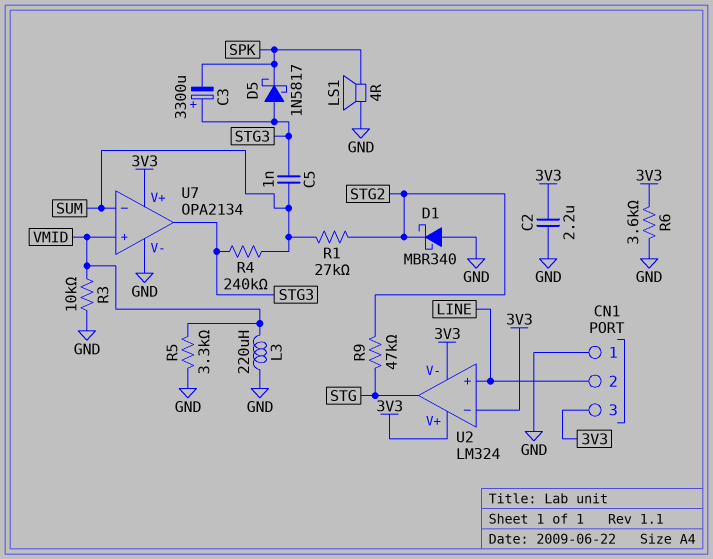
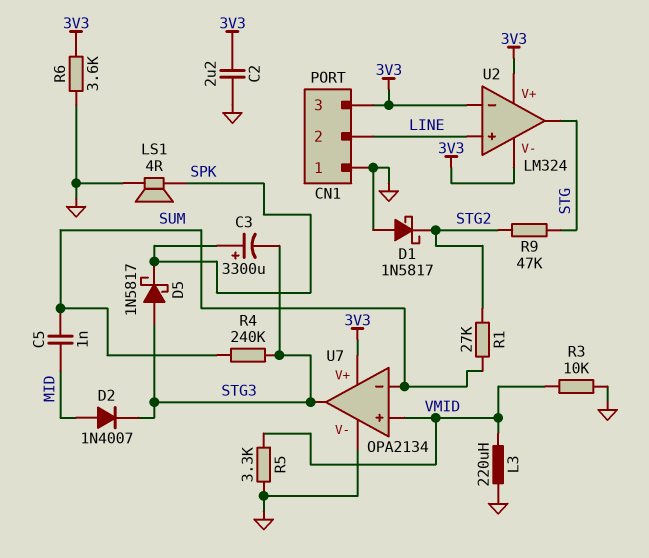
C3: 3300uF (plus STG3, minus SPK) -> 3300uF (plus SPK, minus STG3)
C5: 1nF (STG3, SUM) -> 1nF (MID, SUM)
D1: schottky MBR340 (A GND, K STG2) -> schottky 1N5817 (A GND, K STG2)
D2: none -> diode 1N4007 (A MID, K STG3)

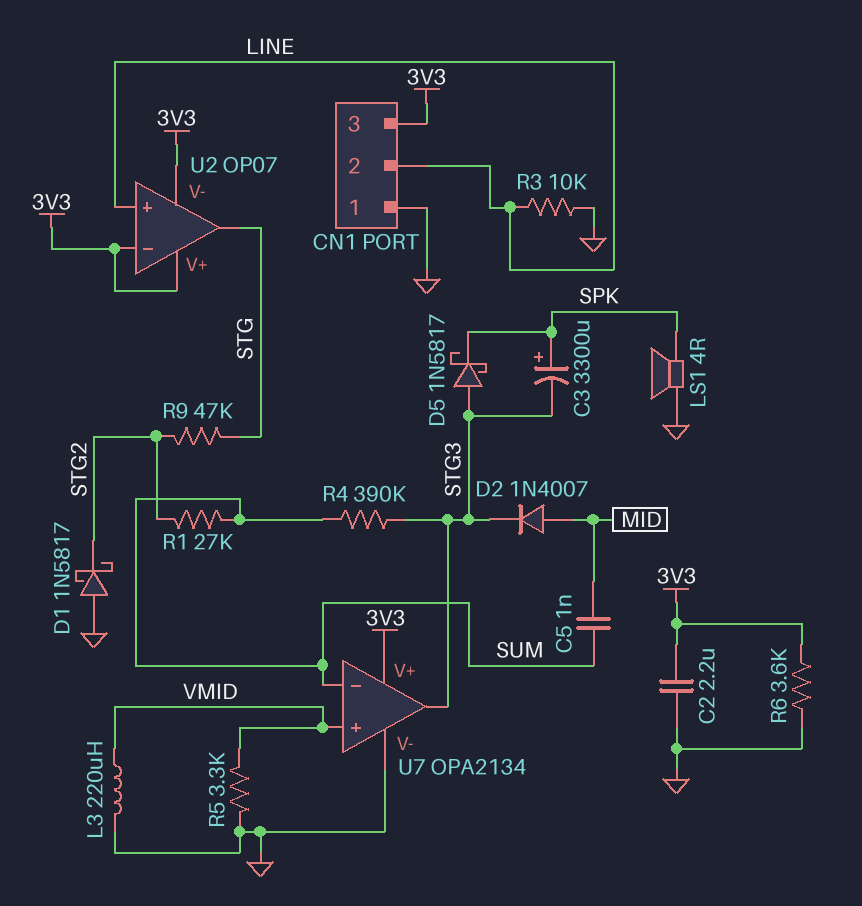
R3: 10k (GND, VMID) -> 10k (GND, LINE)
R4: 240k (STG3, SUM) -> 390k (STG3, SUM)
U2: LM324 -> OP07

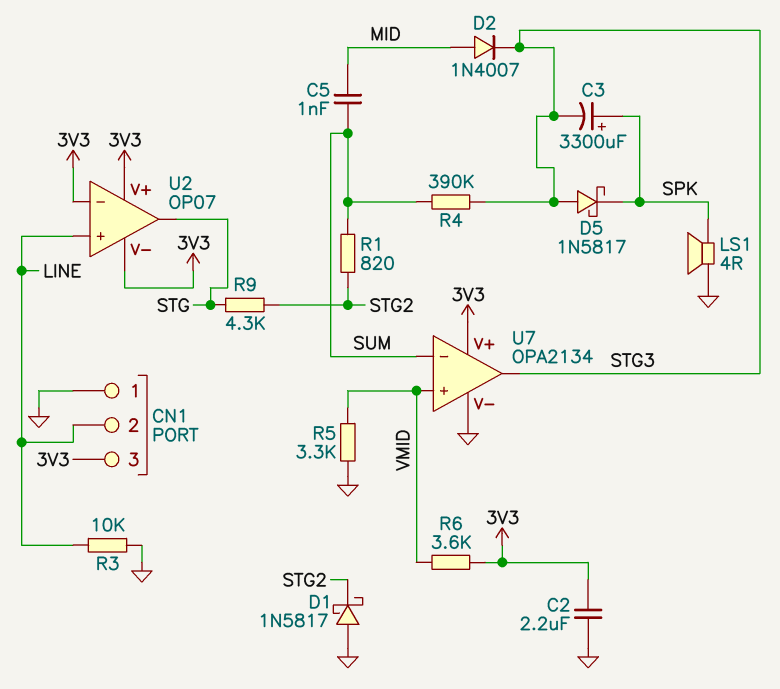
L3: 220uH (GND, VMID) -> none
R1: 27k (STG2, SUM) -> 820 (STG2, SUM)
R6: 3.6k (3V3, GND) -> 3.6k (3V3, VMID)
R9: 47k (STG, STG2) -> 4.3k (STG, STG2)

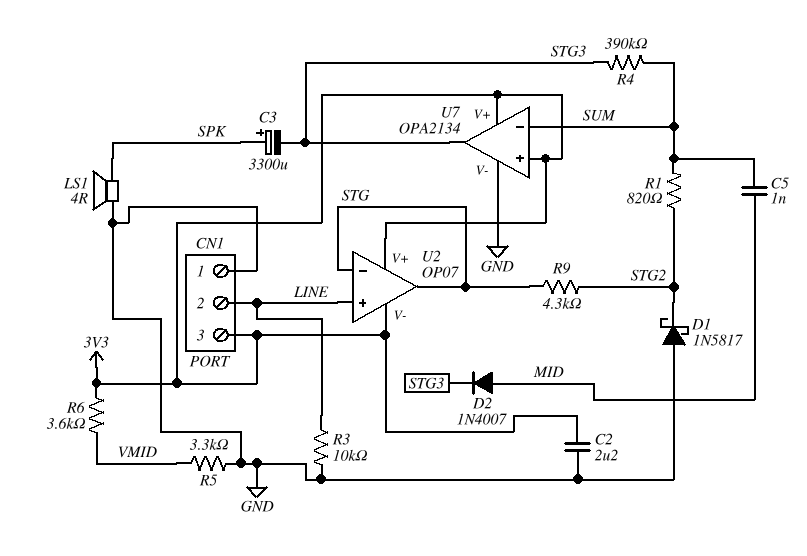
D5: schottky 1N5817 (A STG3, K SPK) -> none
U2 pin in-: 3V3 -> STG
U7 pin in+: VMID -> 3V3

